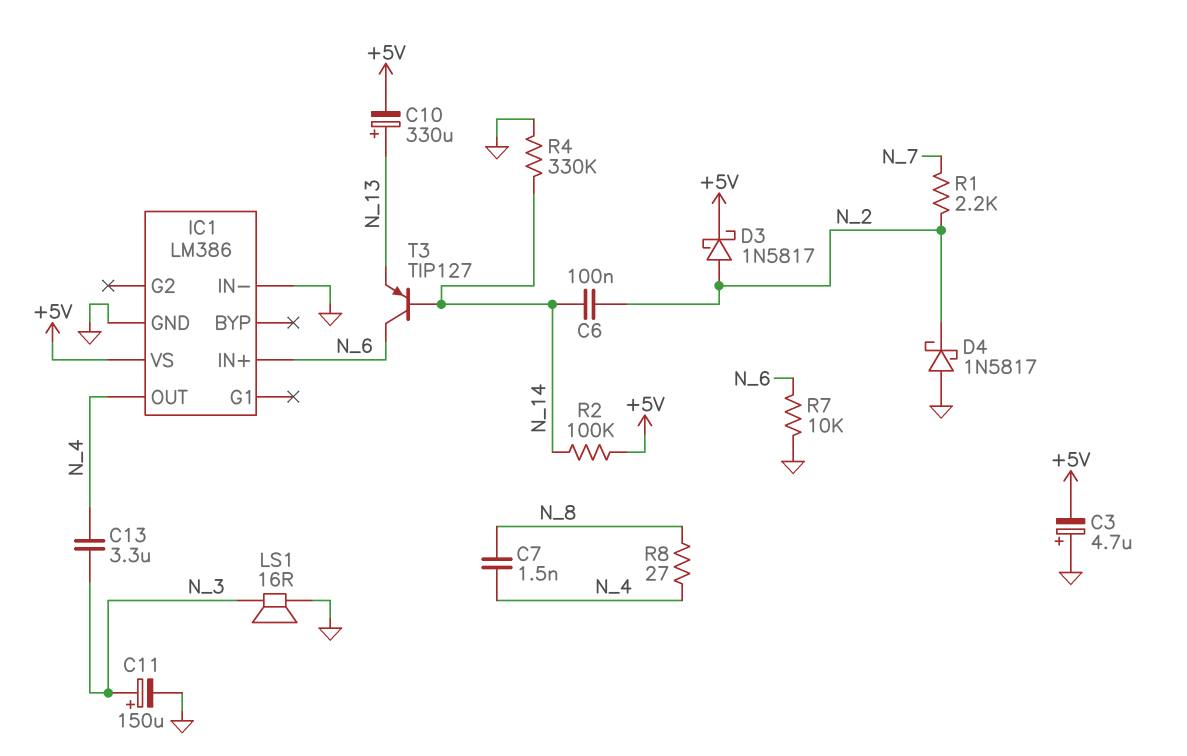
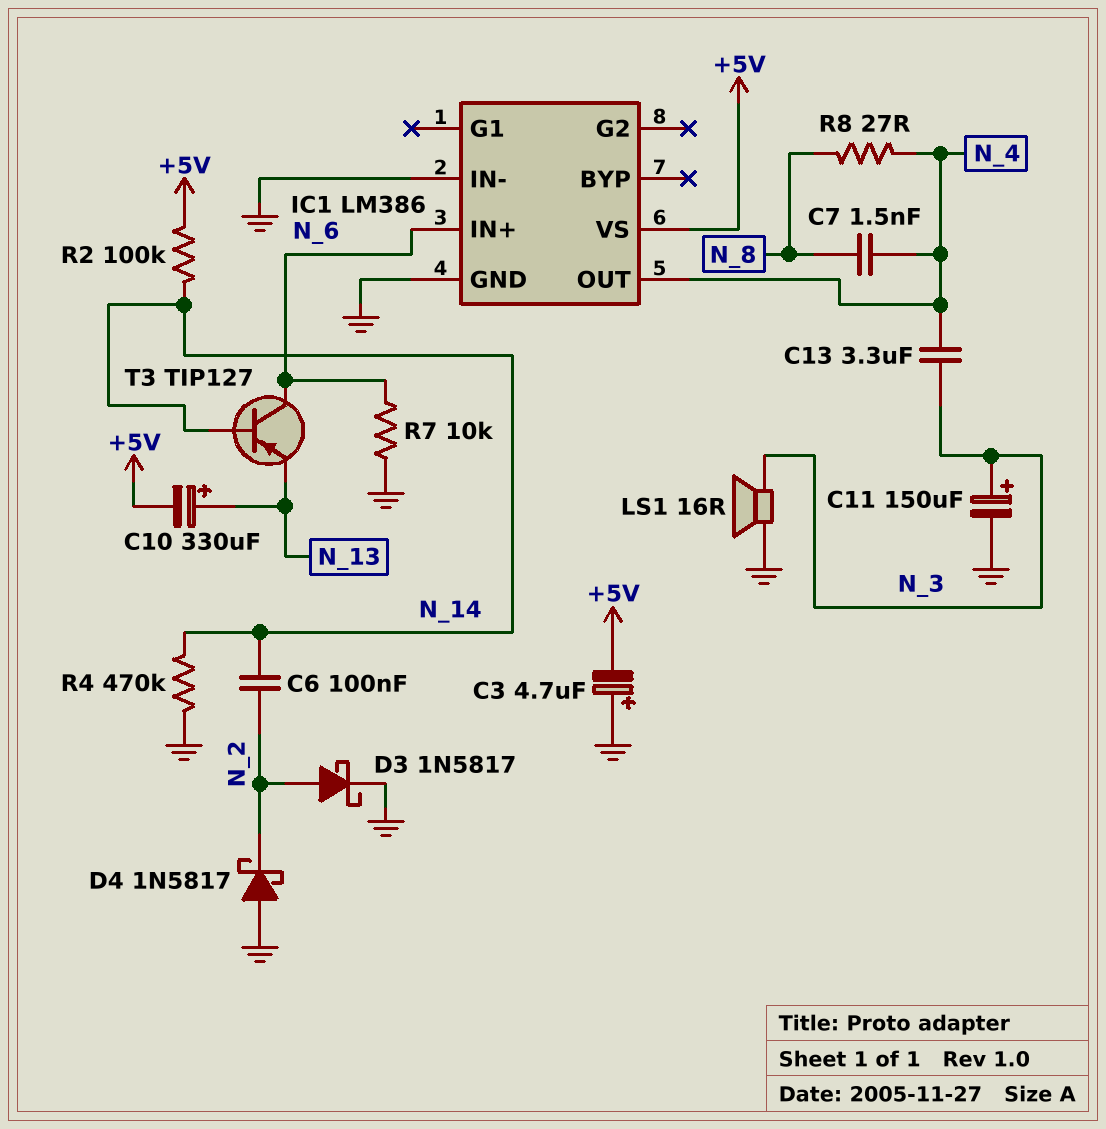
D3: schottky 1N5817 (A N_2, K +5V) -> schottky 1N5817 (A N_2, K GND)
R1: 2.2k (N_2, N_7) -> none
R4: 330k (GND, N_14) -> 470k (GND, N_14)

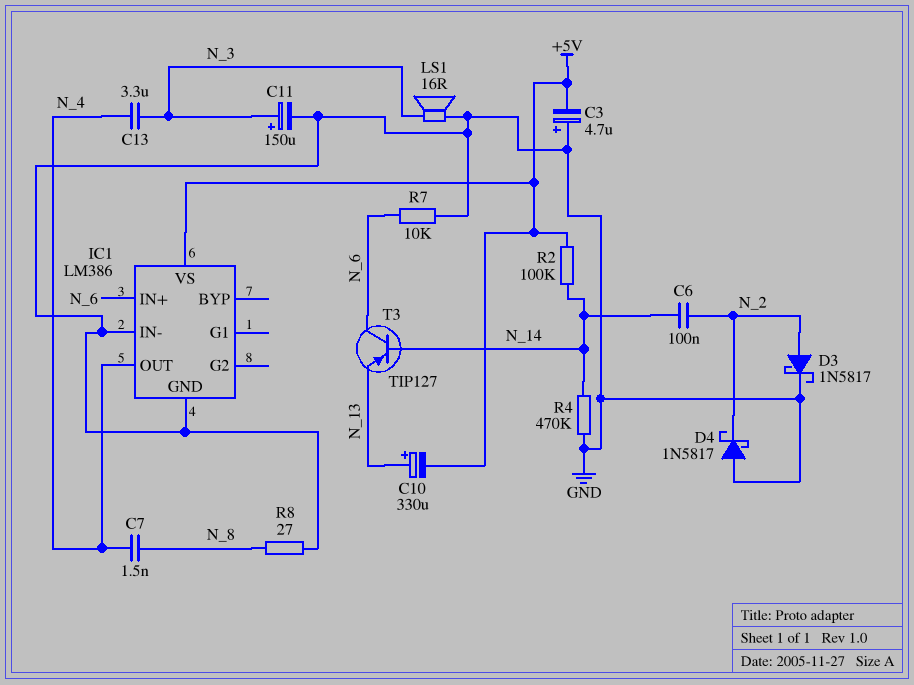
R8: 27 (N_4, N_8) -> 27 (GND, N_8)

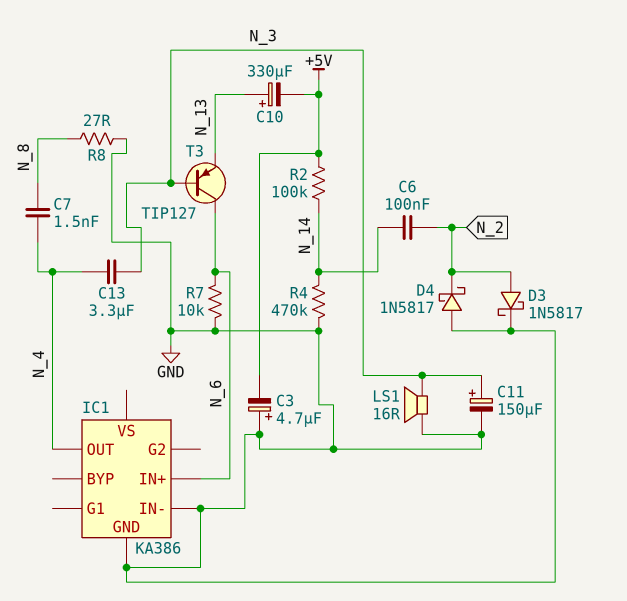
IC1: LM386 -> KA386
IC1 pin VS: +5V -> none
T3: PNP TIP127 (B N_14, C N_6, E N_13) -> PNP TIP127 (B N_3, C N_6, E N_13)

